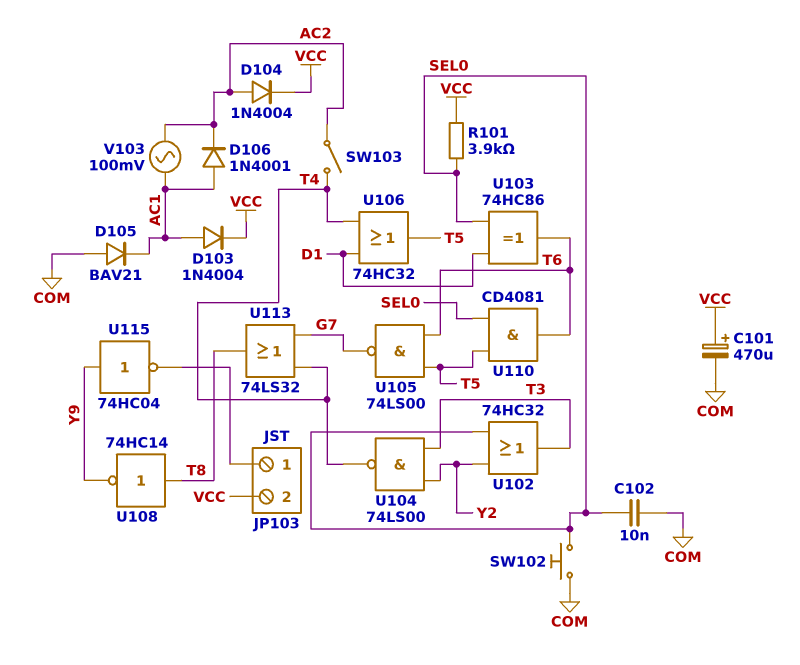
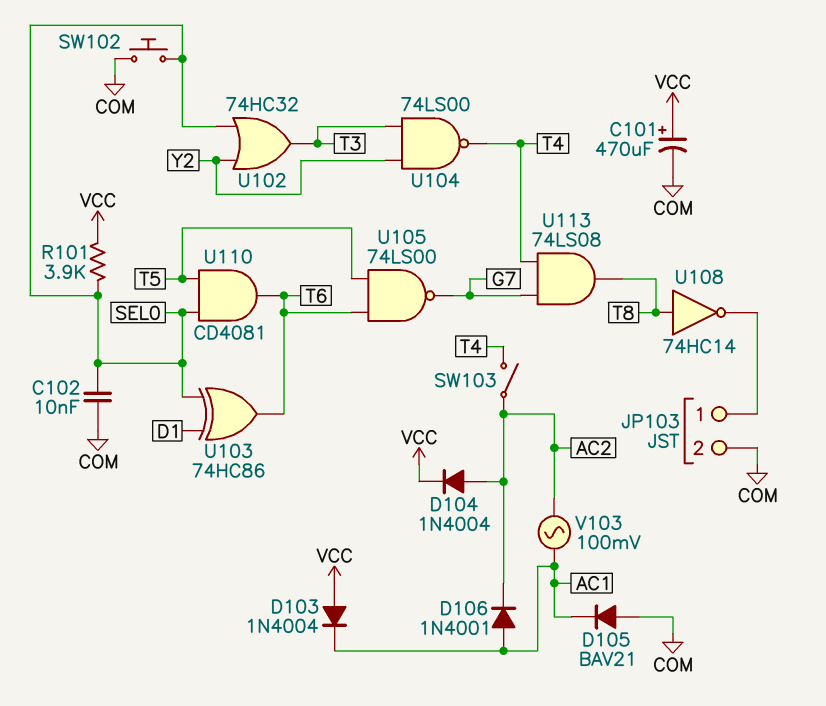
D103: diode 1N4004 (A AC1, K VCC) -> diode 1N4004 (A VCC, K AC1)
JP103 pin 2: VCC -> COM
U106: OR 74HC32 (in D1, in T4, out T5) -> none
U108: NOT 74HC14 (in T8, out Y9) -> NOT 74HC14 (in T8, out JP103/1)
U113: OR 74LS32 (in G7, in T4, out T8) -> AND 74LS08 (in G7, in T4, out T8)
U115: NOT 74HC04 (in Y9, out JP103/1) -> none

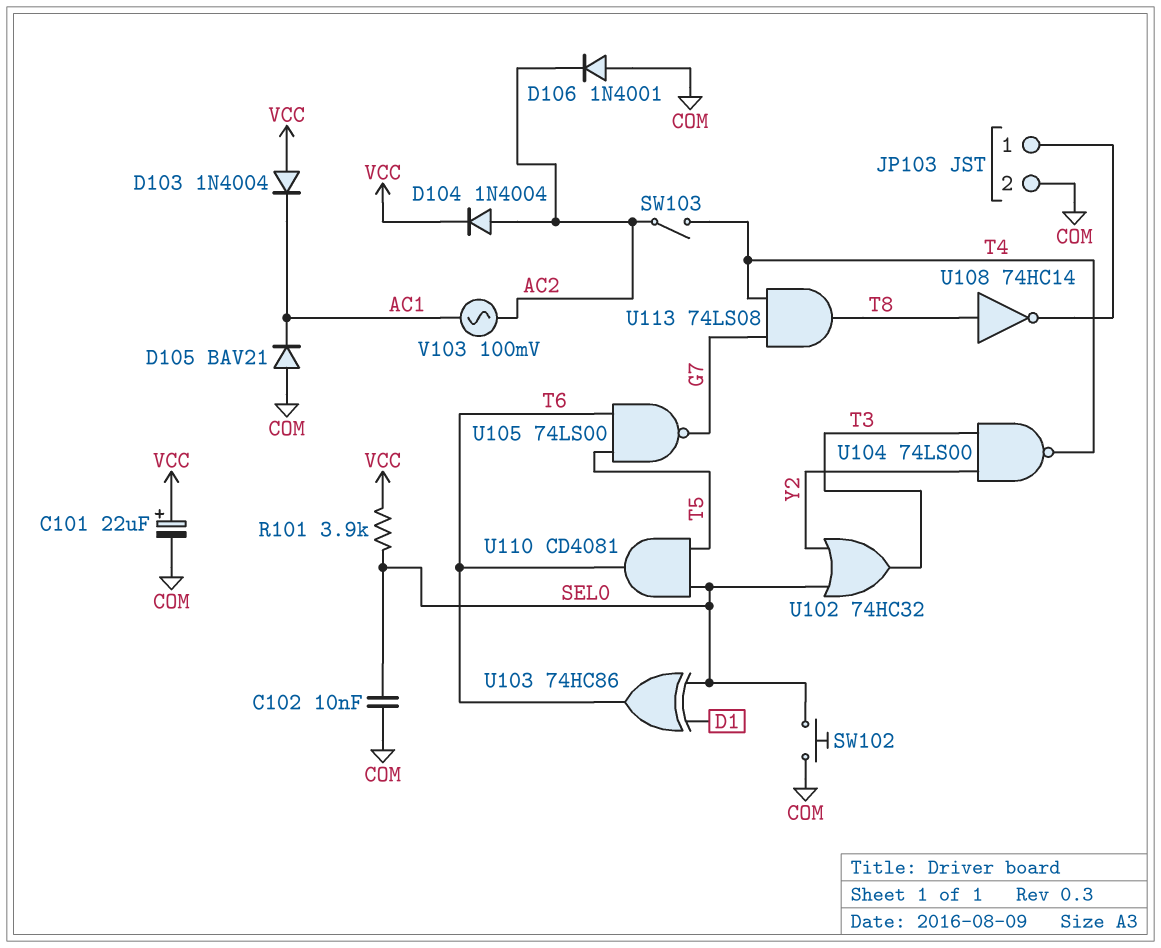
C101: 470uF (plus VCC, minus COM) -> 22uF (plus VCC, minus COM)
D106: diode 1N4001 (A AC1, K AC2) -> diode 1N4001 (A COM, K AC2)

